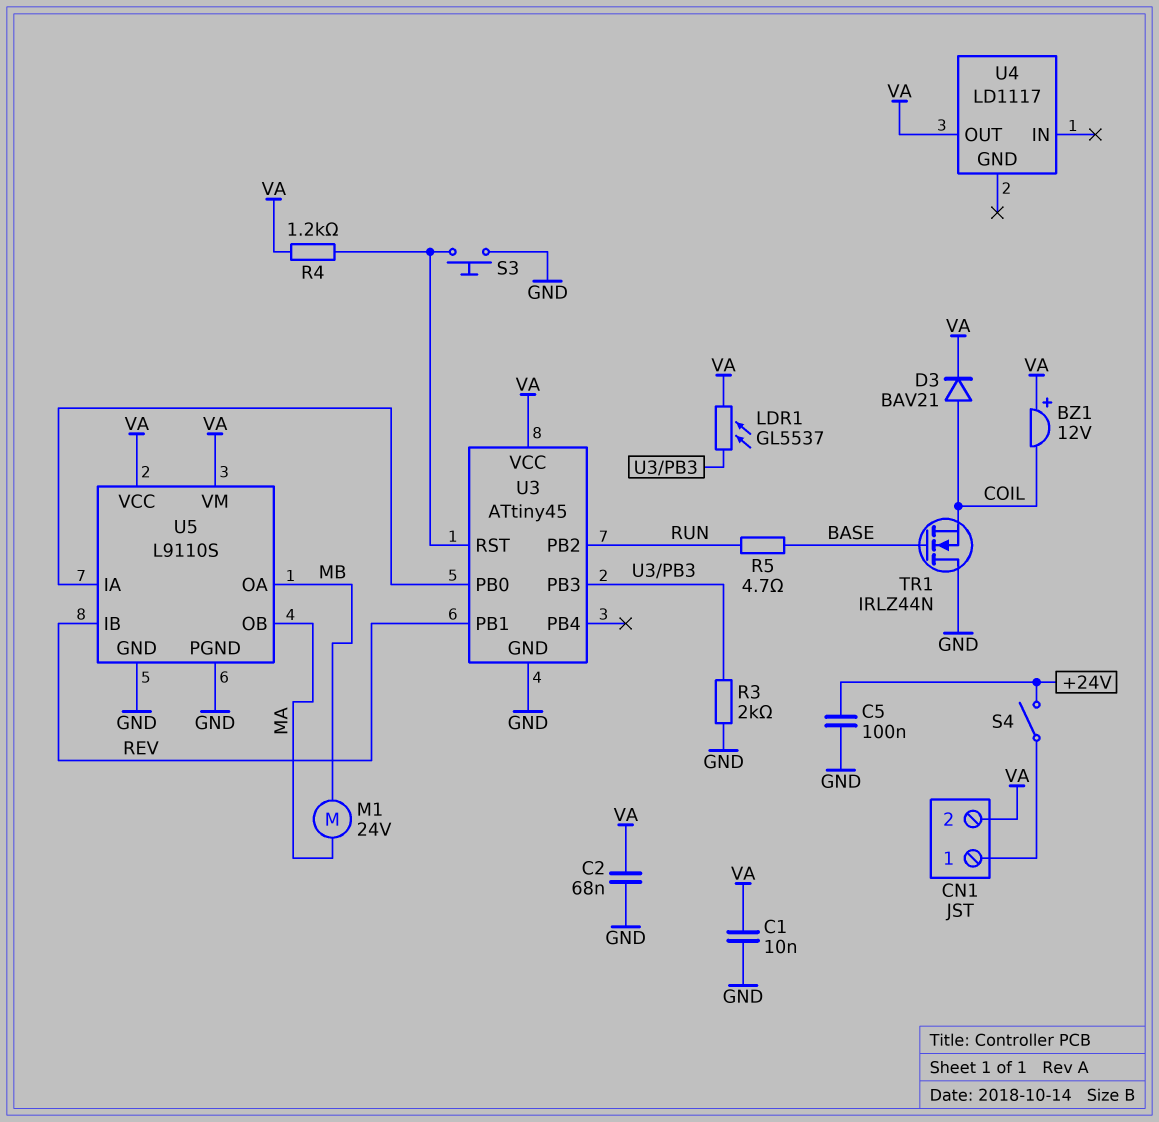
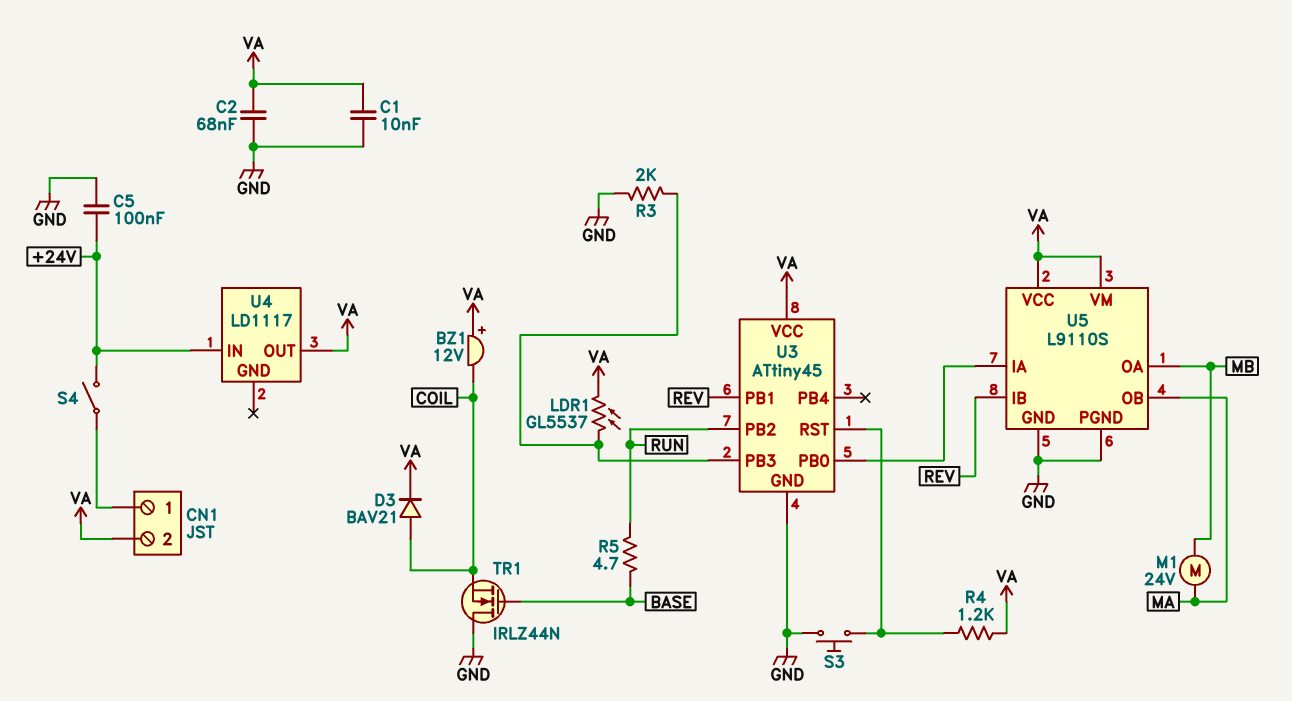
U4 pin IN: none -> +24V

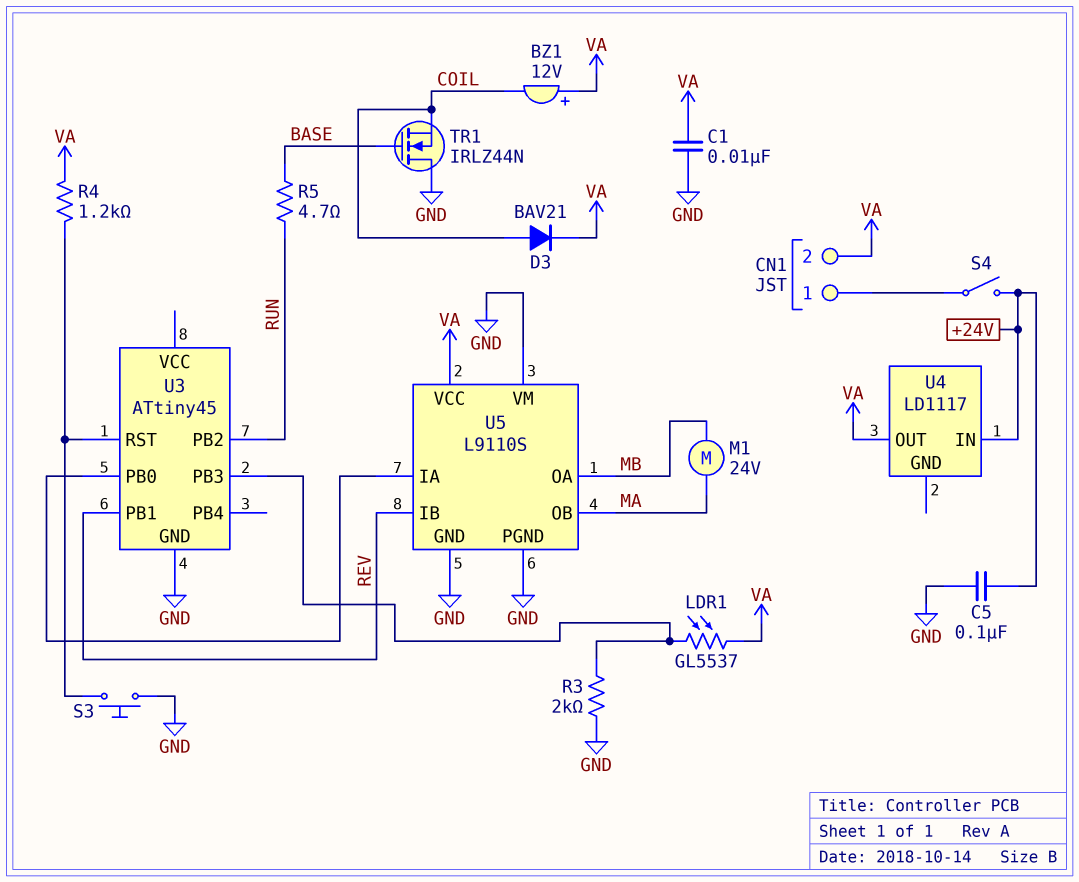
C2: 68nF (GND, VA) -> none
U3 pin VCC: VA -> none
U5 pin VM: VA -> GND

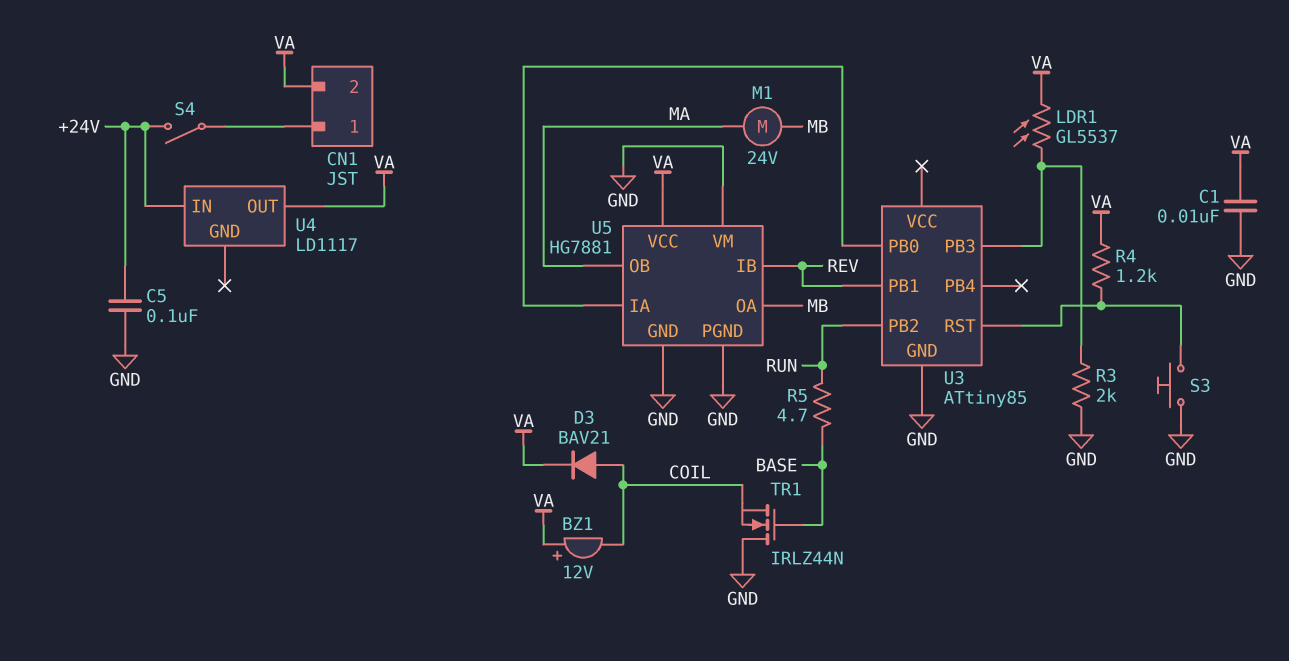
U3: ATtiny45 -> ATtiny85
U5: L9110S -> HG7881

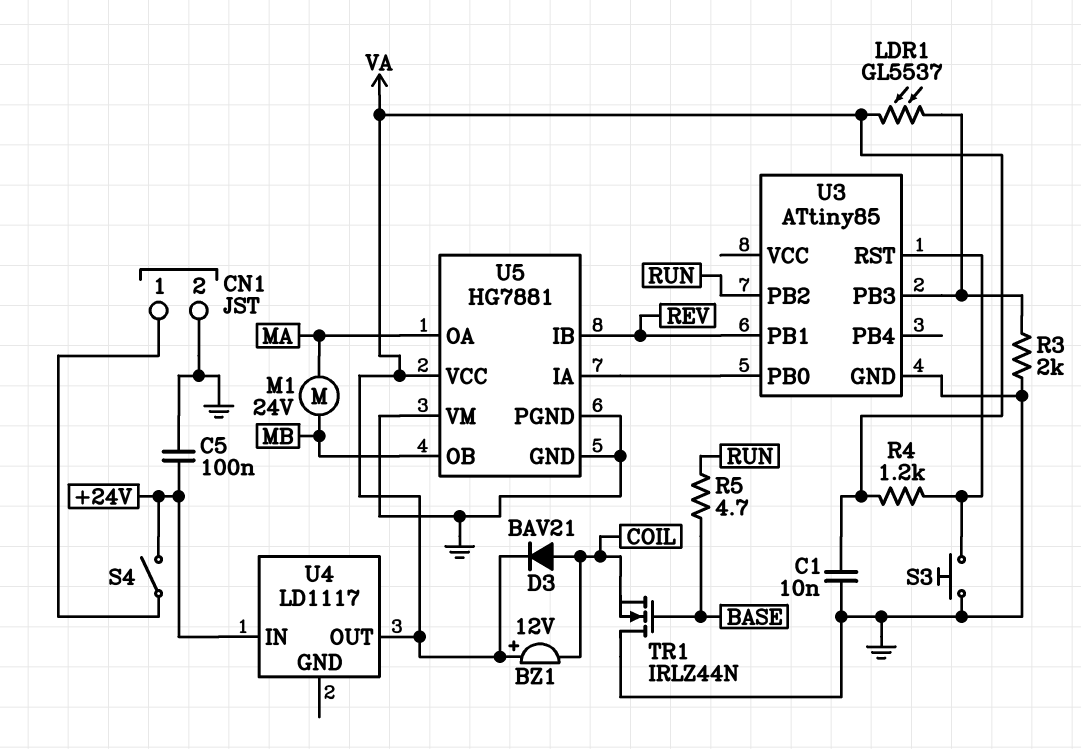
CN1 pin 2: VA -> GND
U5 pin OA: MB -> MA
U5 pin OB: MA -> MB

